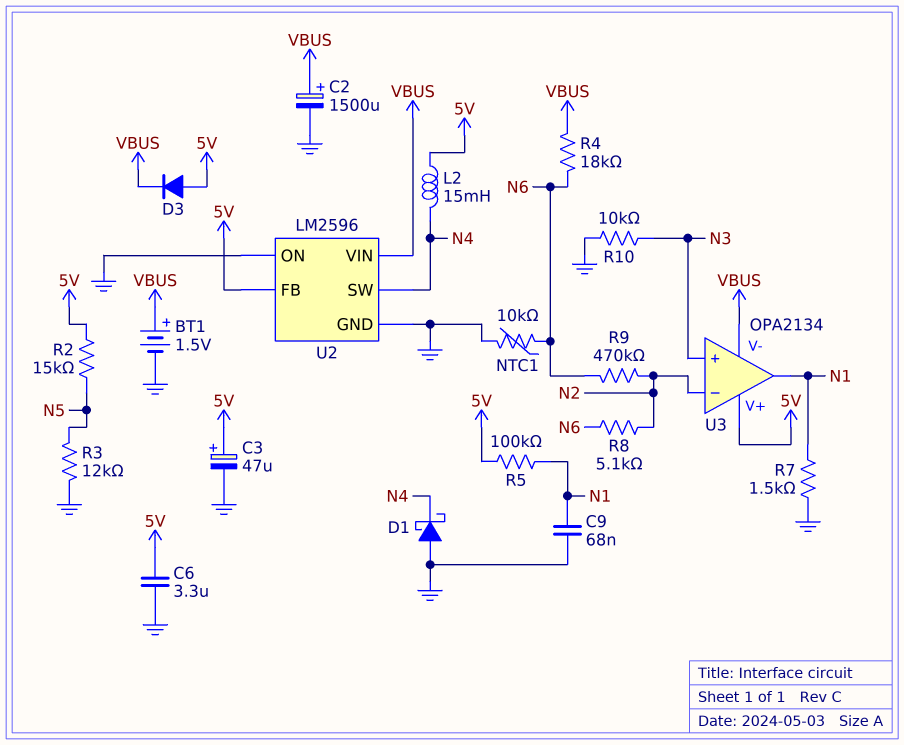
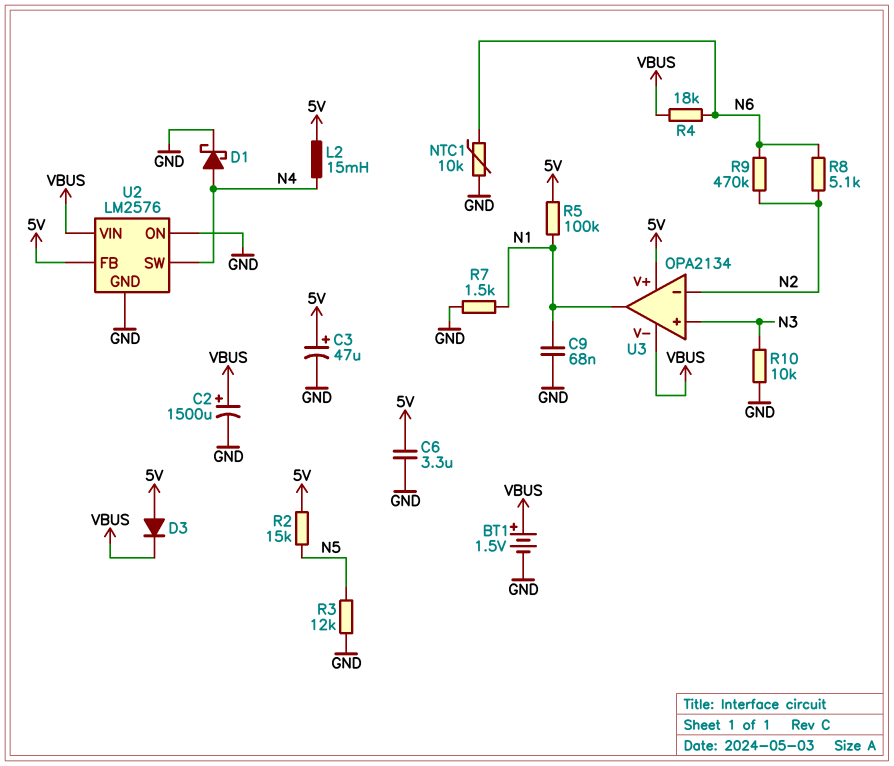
D1: schottky (A GND, K N4) -> schottky (A N4, K GND)
U2: LM2596 -> LM2576

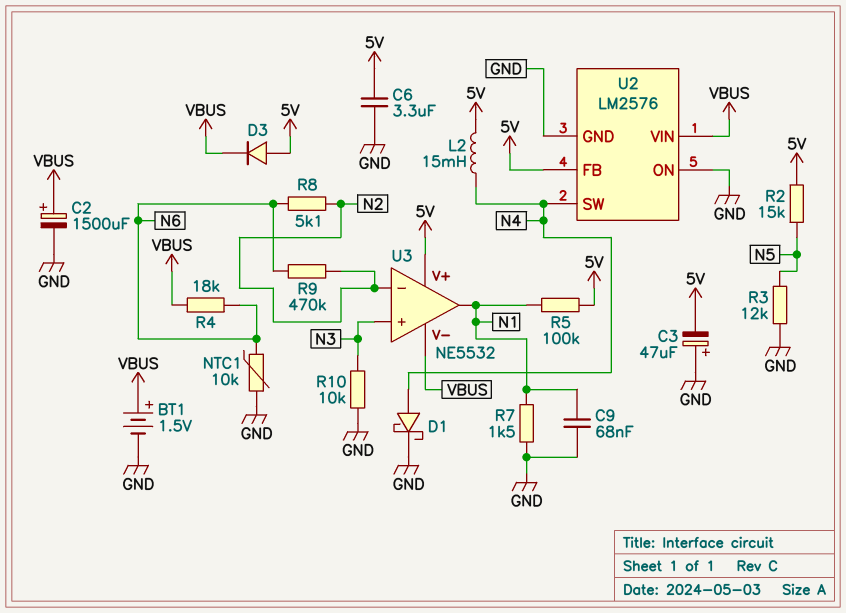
C3: 47uF (plus 5V, minus GND) -> 47uF (plus GND, minus 5V)
U3: OPA2134 -> NE5532

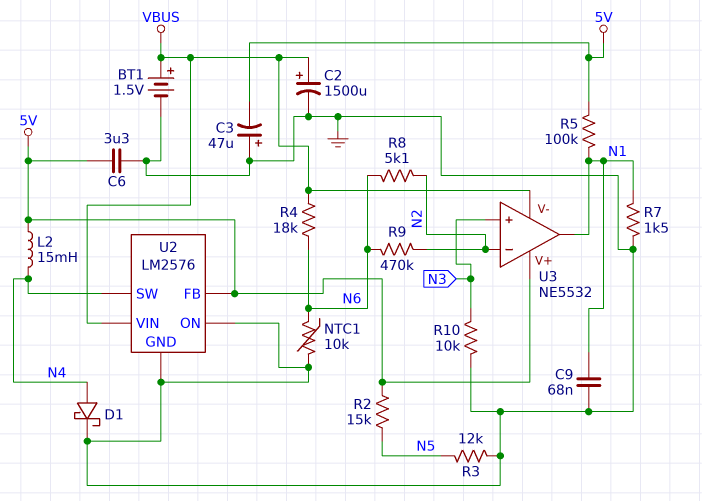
D3: diode (A 5V, K VBUS) -> none

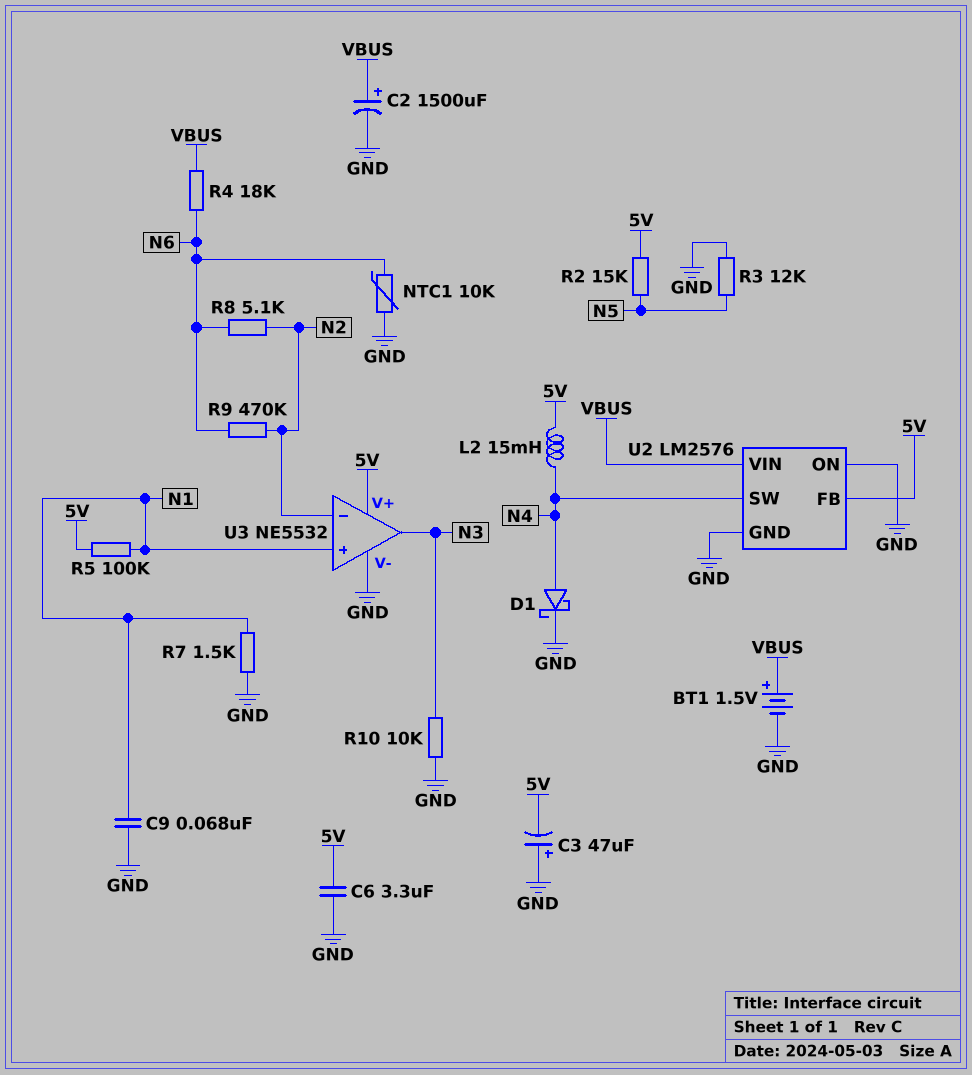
U3 pin V-: VBUS -> GND
U3 pin in+: N3 -> N1
U3 pin out: N1 -> N3

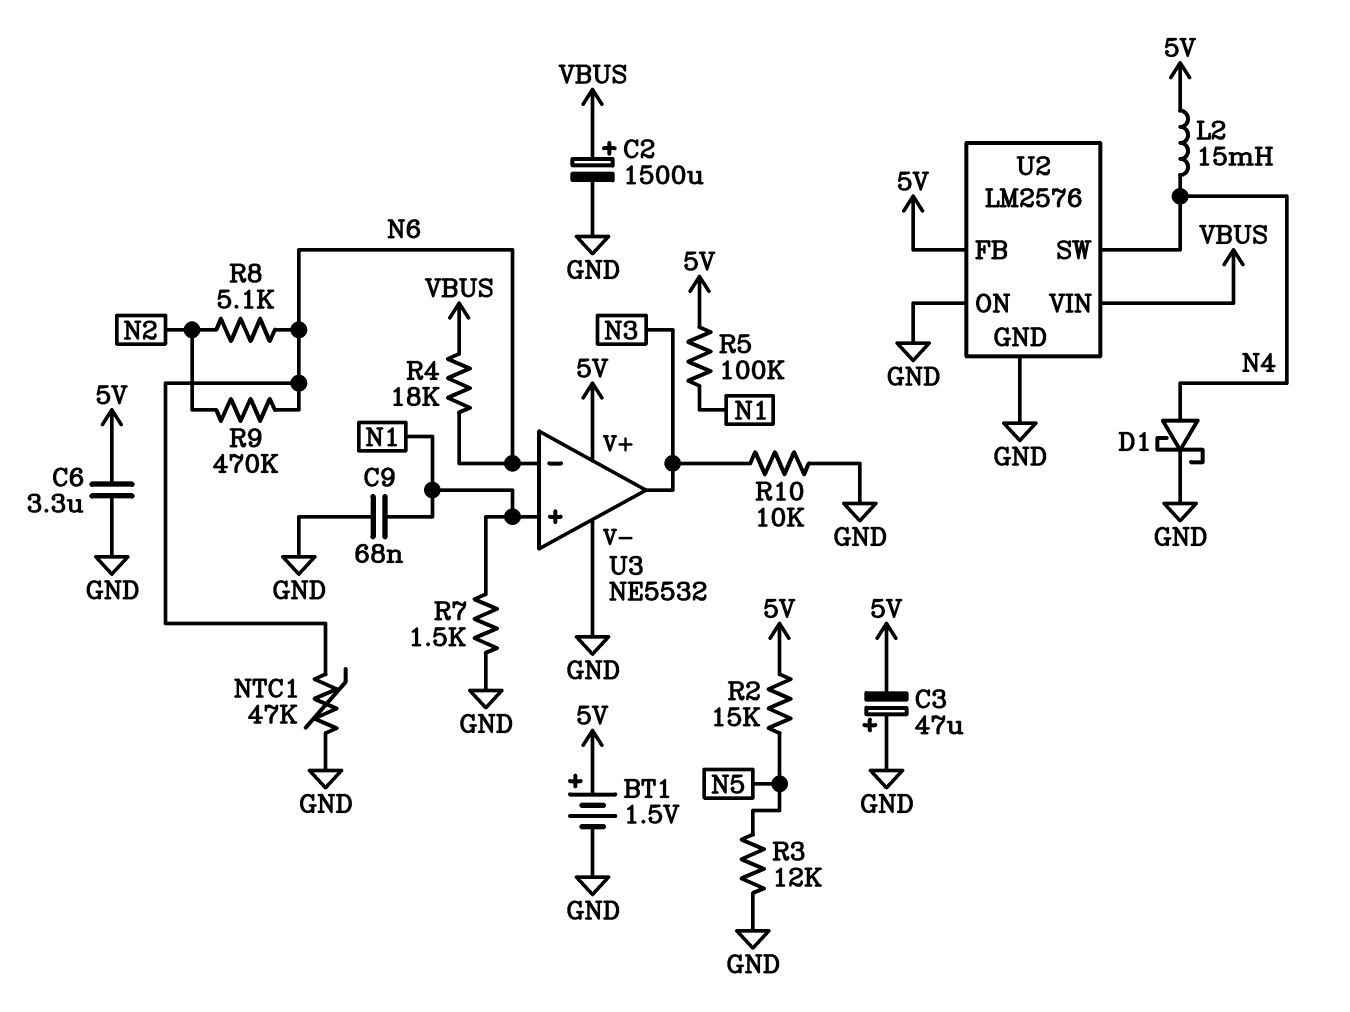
BT1: 1.5V (plus VBUS, minus GND) -> 1.5V (plus 5V, minus GND)
NTC1: 10k (GND, N6) -> 47k (GND, N6)
U3 pin in-: N2 -> N6

